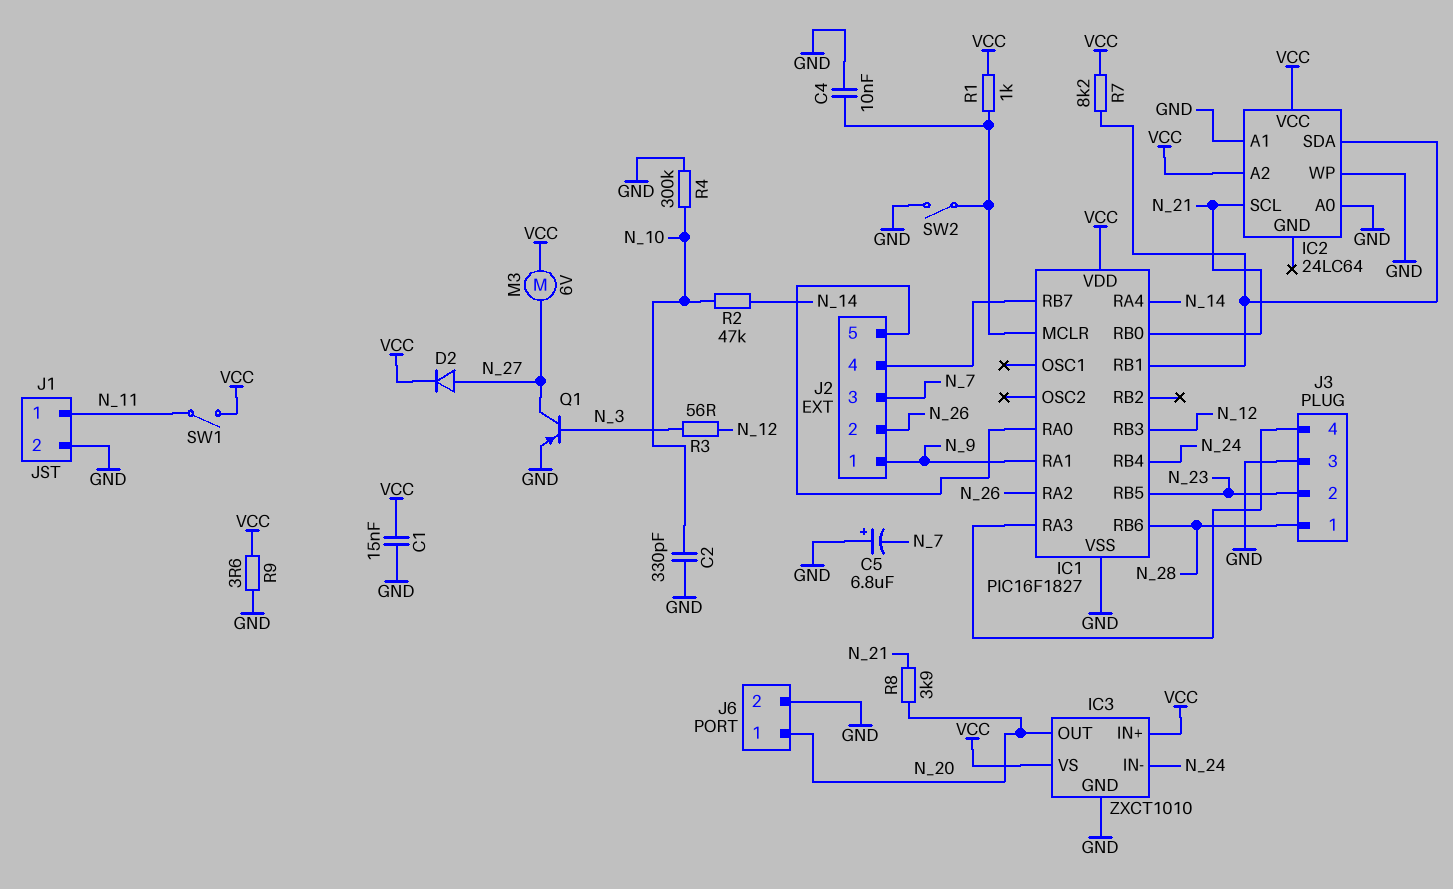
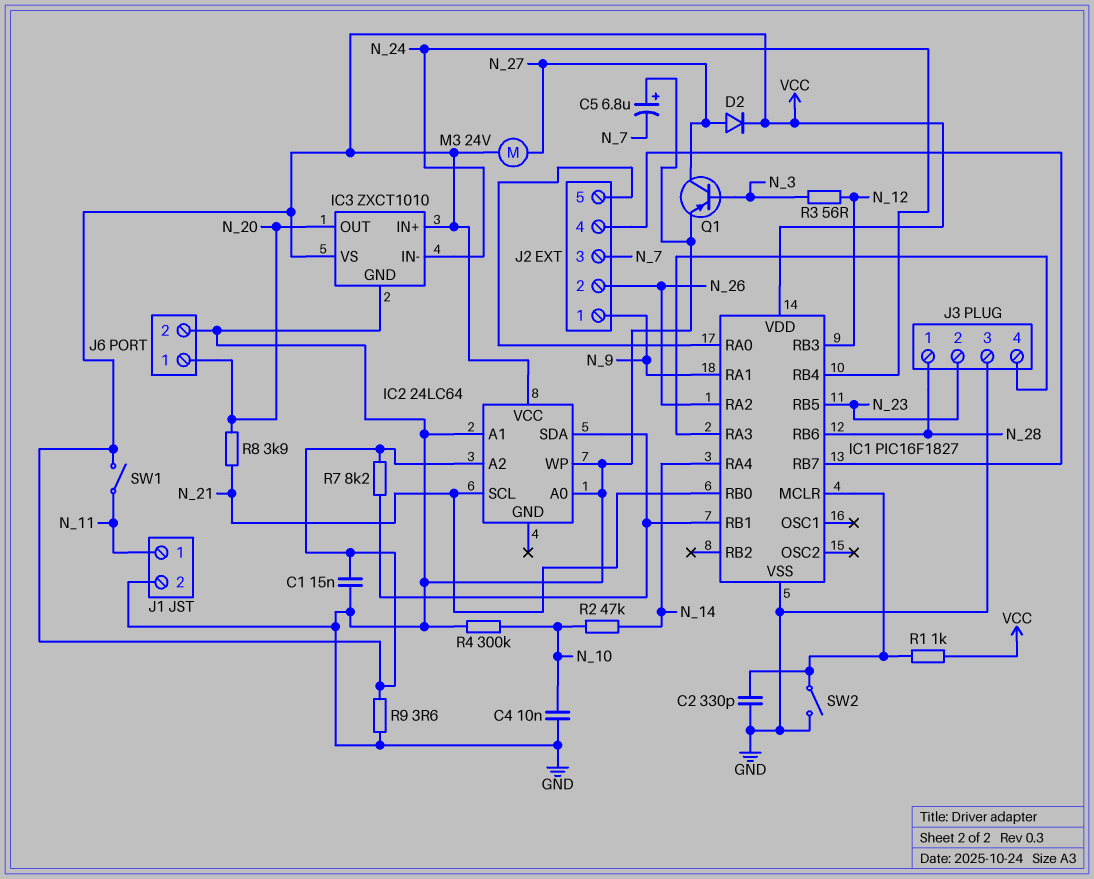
C2: 330pF (GND, N_10) -> 330pF (GND, IC1/MCLR)
C4: 10nF (GND, IC1/MCLR) -> 10nF (GND, N_10)
M3: motor 6V (N_27, VCC) -> motor 24V (N_27, VCC)

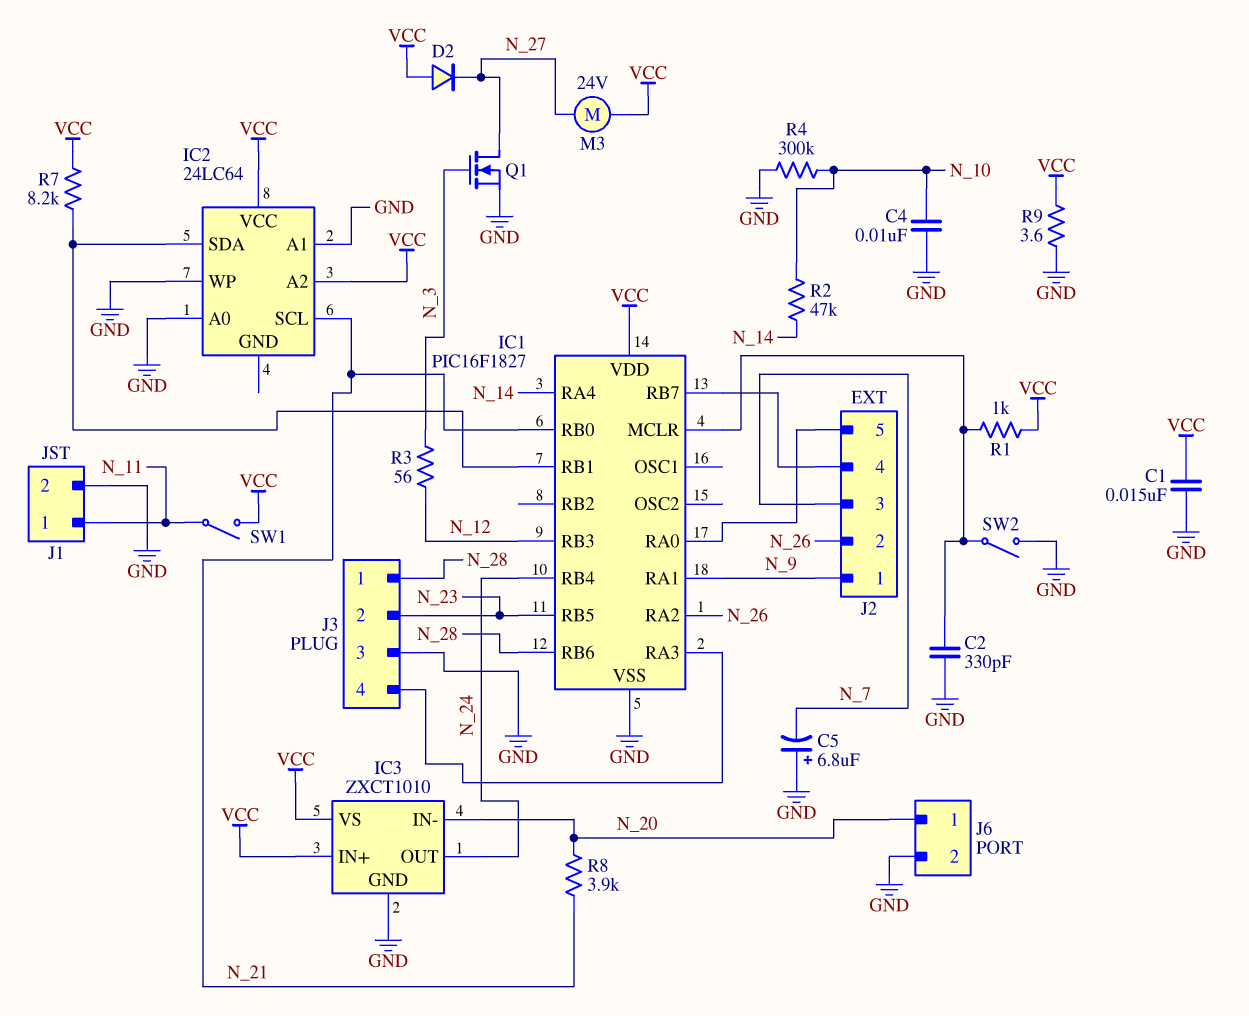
D2: diode (A N_27, K VCC) -> diode (A VCC, K N_27)
IC3 pin IN-: N_24 -> N_20
IC3 pin OUT: N_20 -> N_24
Q1: PNP (B N_3, C N_27, E GND) -> NMOS (G N_3, D N_27, S GND)

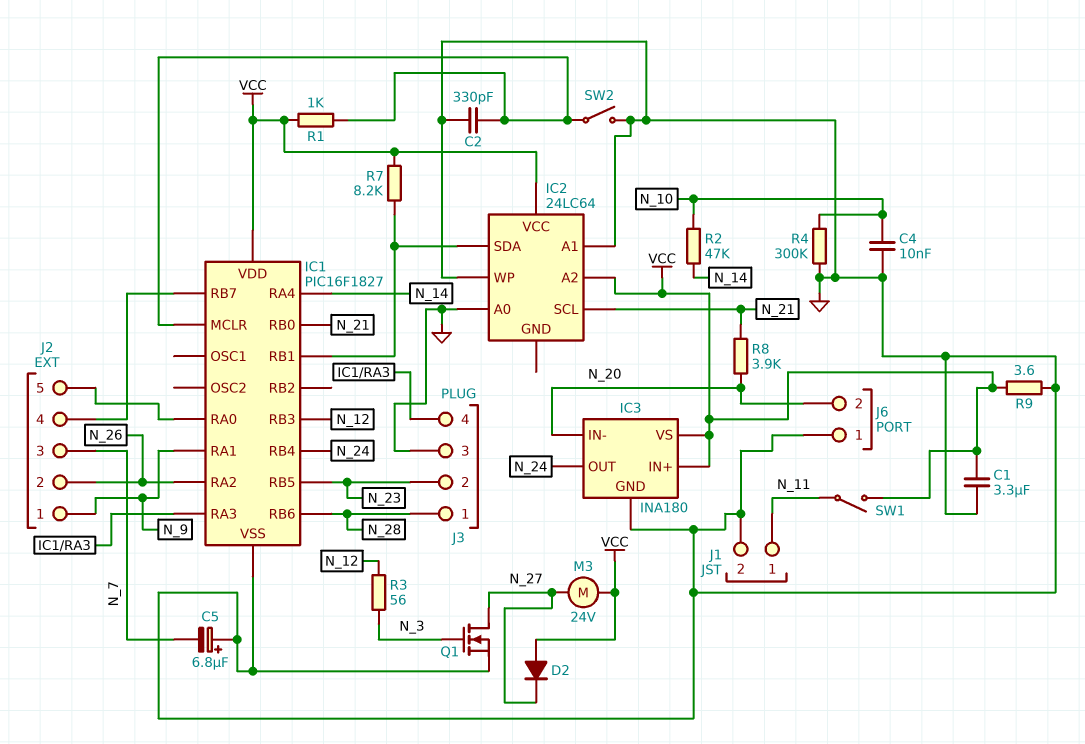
C1: 15nF (GND, VCC) -> 3.3uF (GND, VCC)
IC3: ZXCT1010 -> INA180
J6 pin 1: N_20 -> GND
J6 pin 2: GND -> N_20

